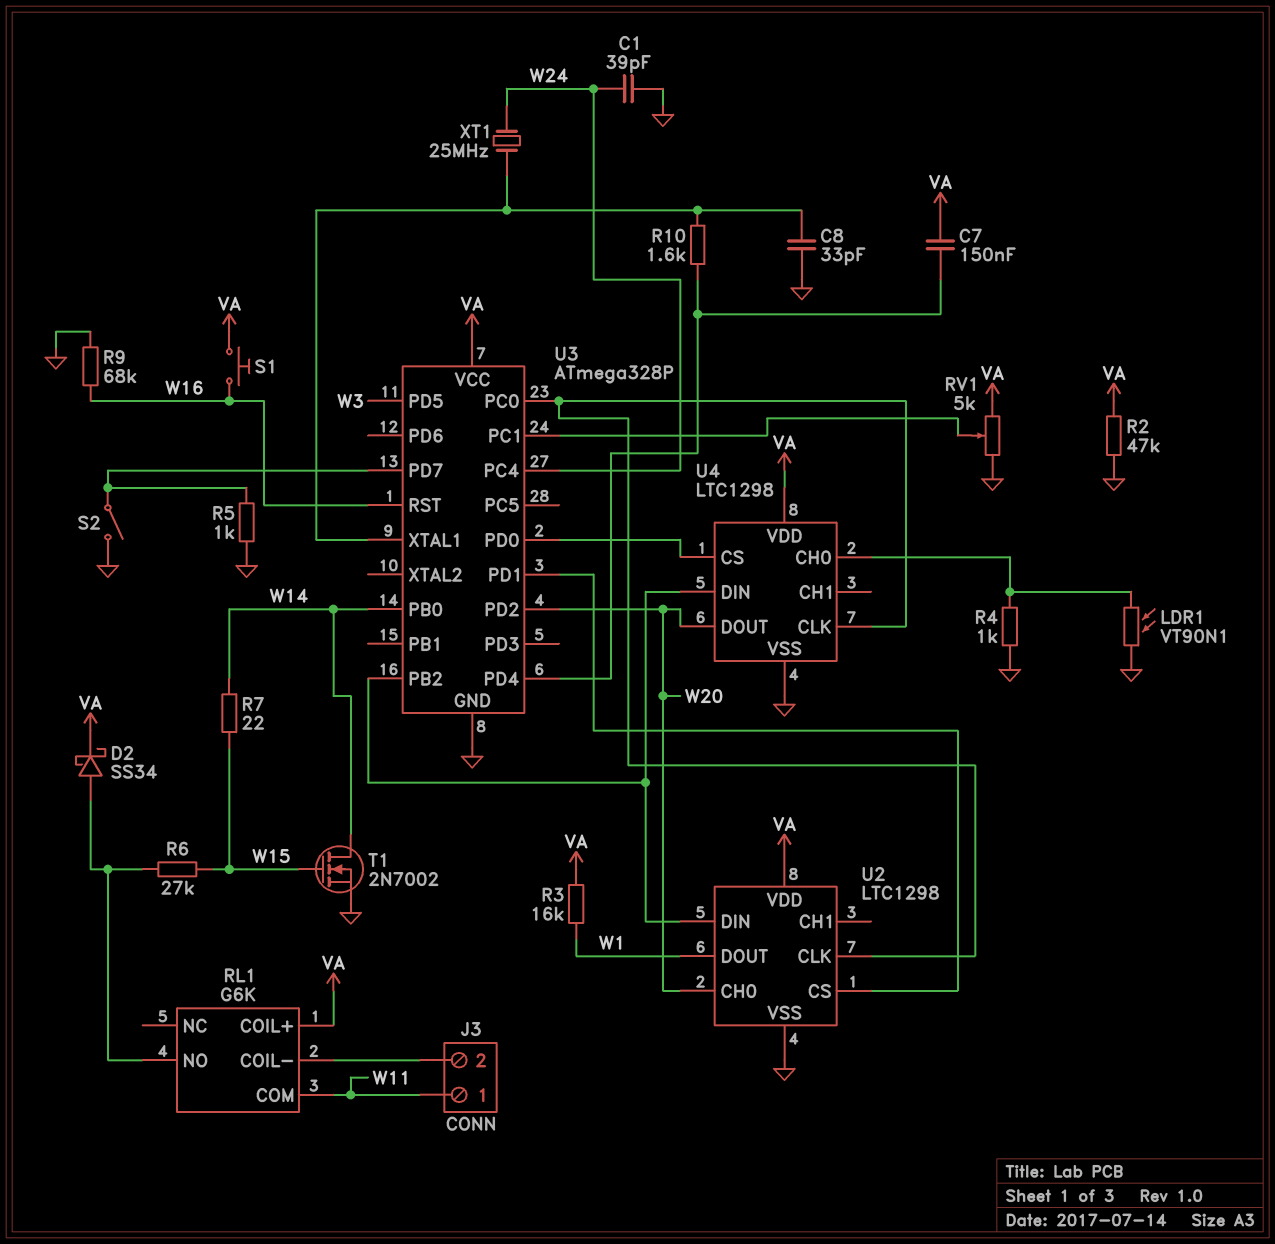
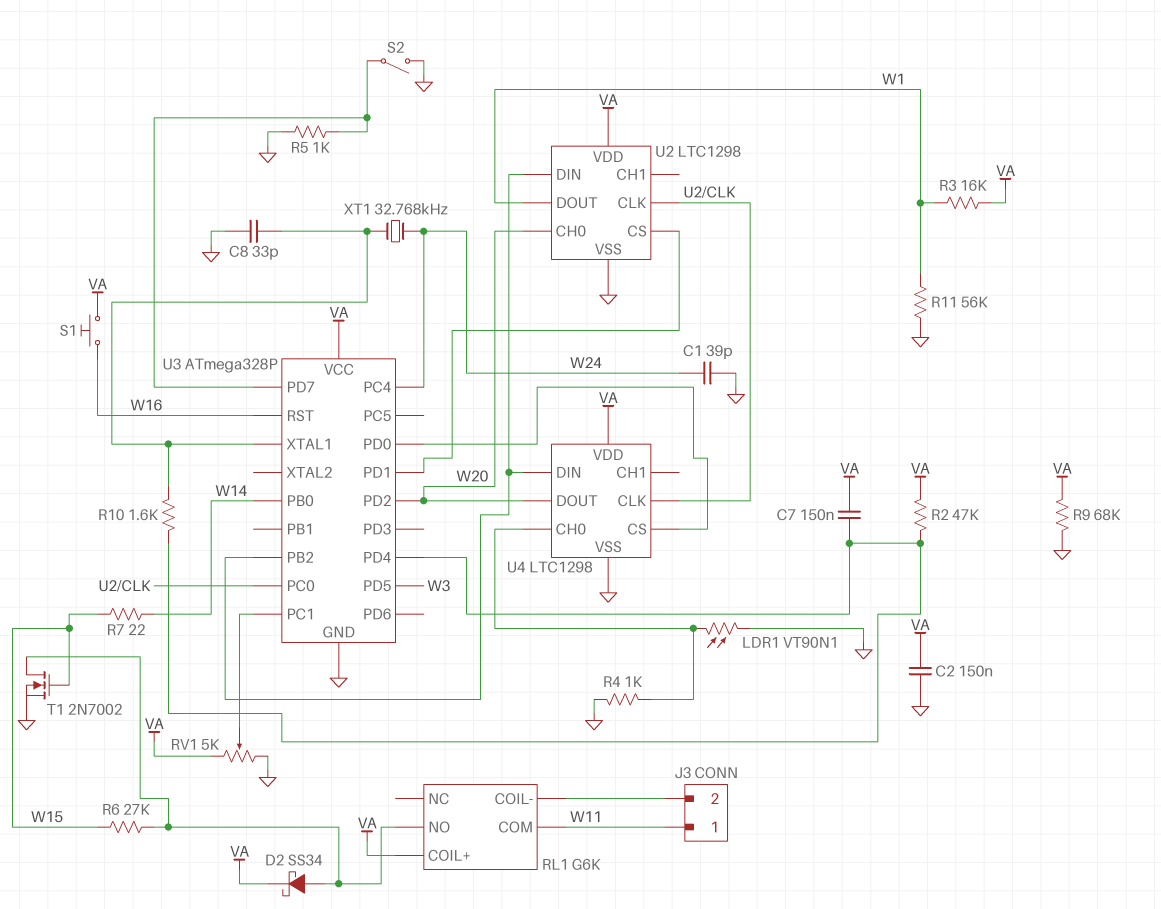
C2: none -> 150nF (GND, VA)
R2: 47k (GND, VA) -> 47k (U3/PD4, VA)
R9: 68k (GND, W16) -> 68k (GND, VA)
R11: none -> 56k (GND, W1)
T1: NMOS 2N7002 (G W15, D W14, S GND) -> NMOS 2N7002 (G W15, D RL1/NO, S GND)
XT1: 25MHz (U3/XTAL1, W24) -> 32.768kHz (U3/XTAL1, W24)

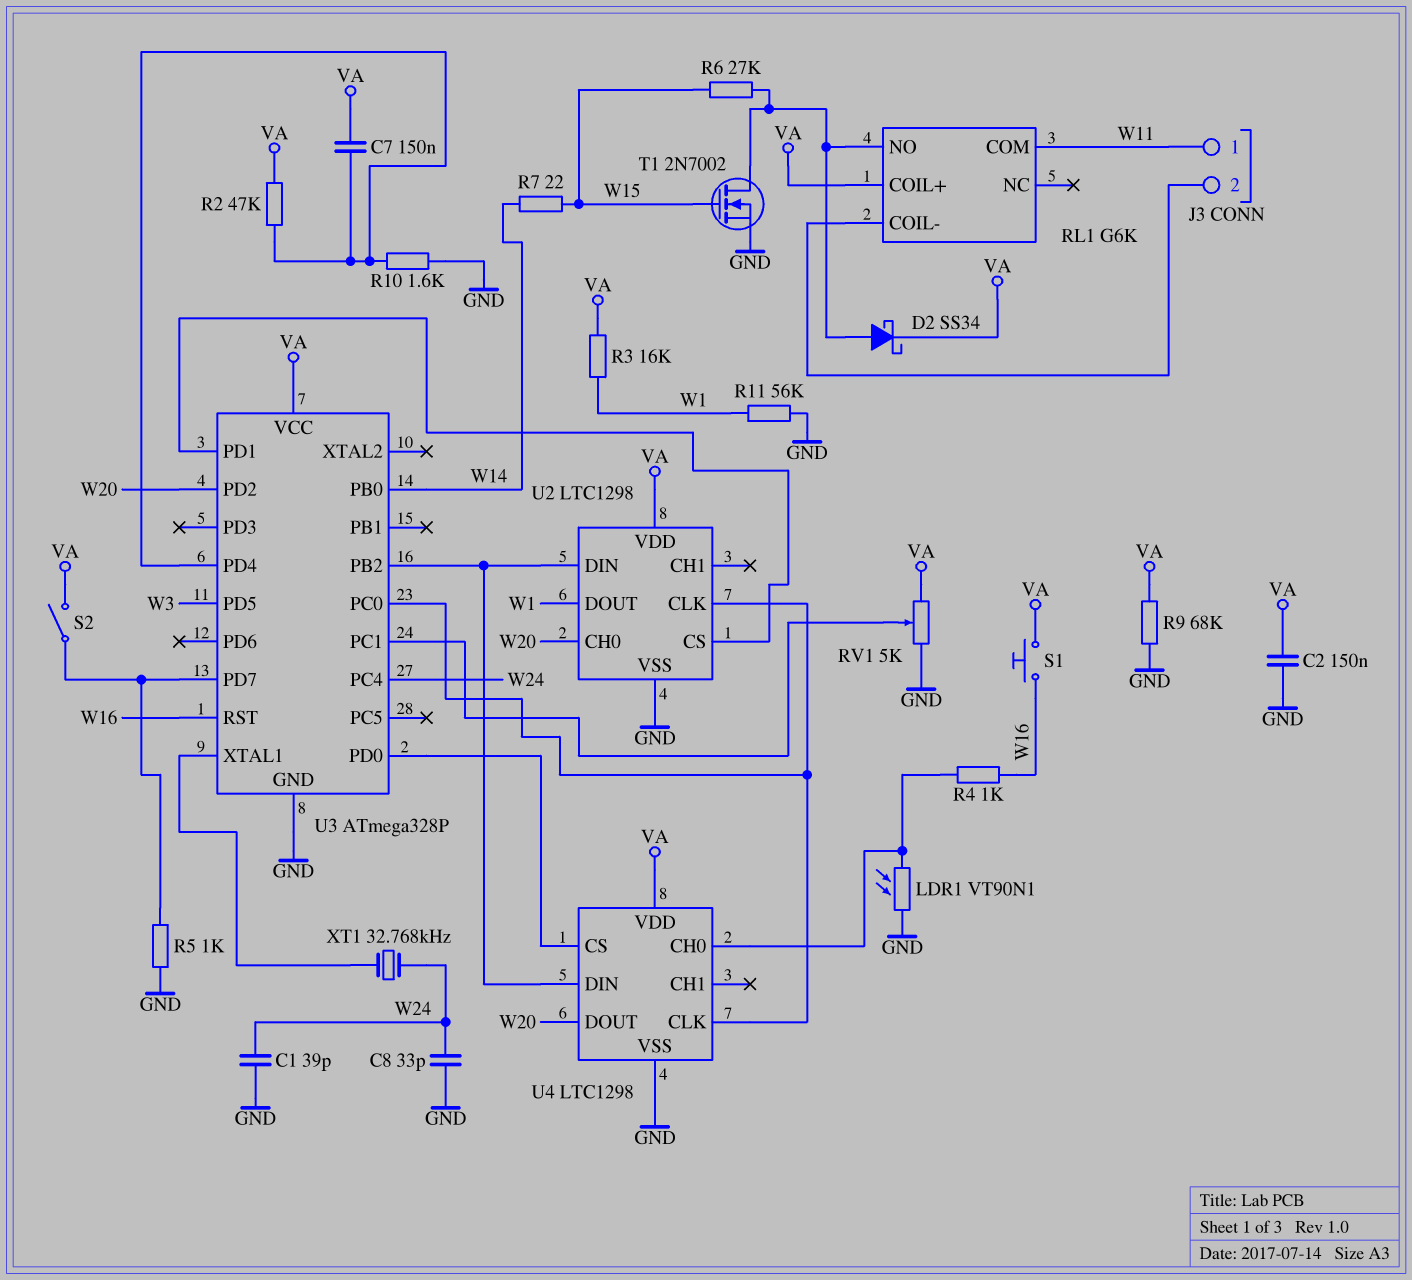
C8: 33pF (GND, U3/XTAL1) -> 33pF (GND, W24)
R4: 1k (GND, U4/CH0) -> 1k (U4/CH0, W16)
R10: 1.6k (U3/PD4, U3/XTAL1) -> 1.6k (GND, U3/PD4)
S2: switch (GND, U3/PD7) -> switch (U3/PD7, VA)

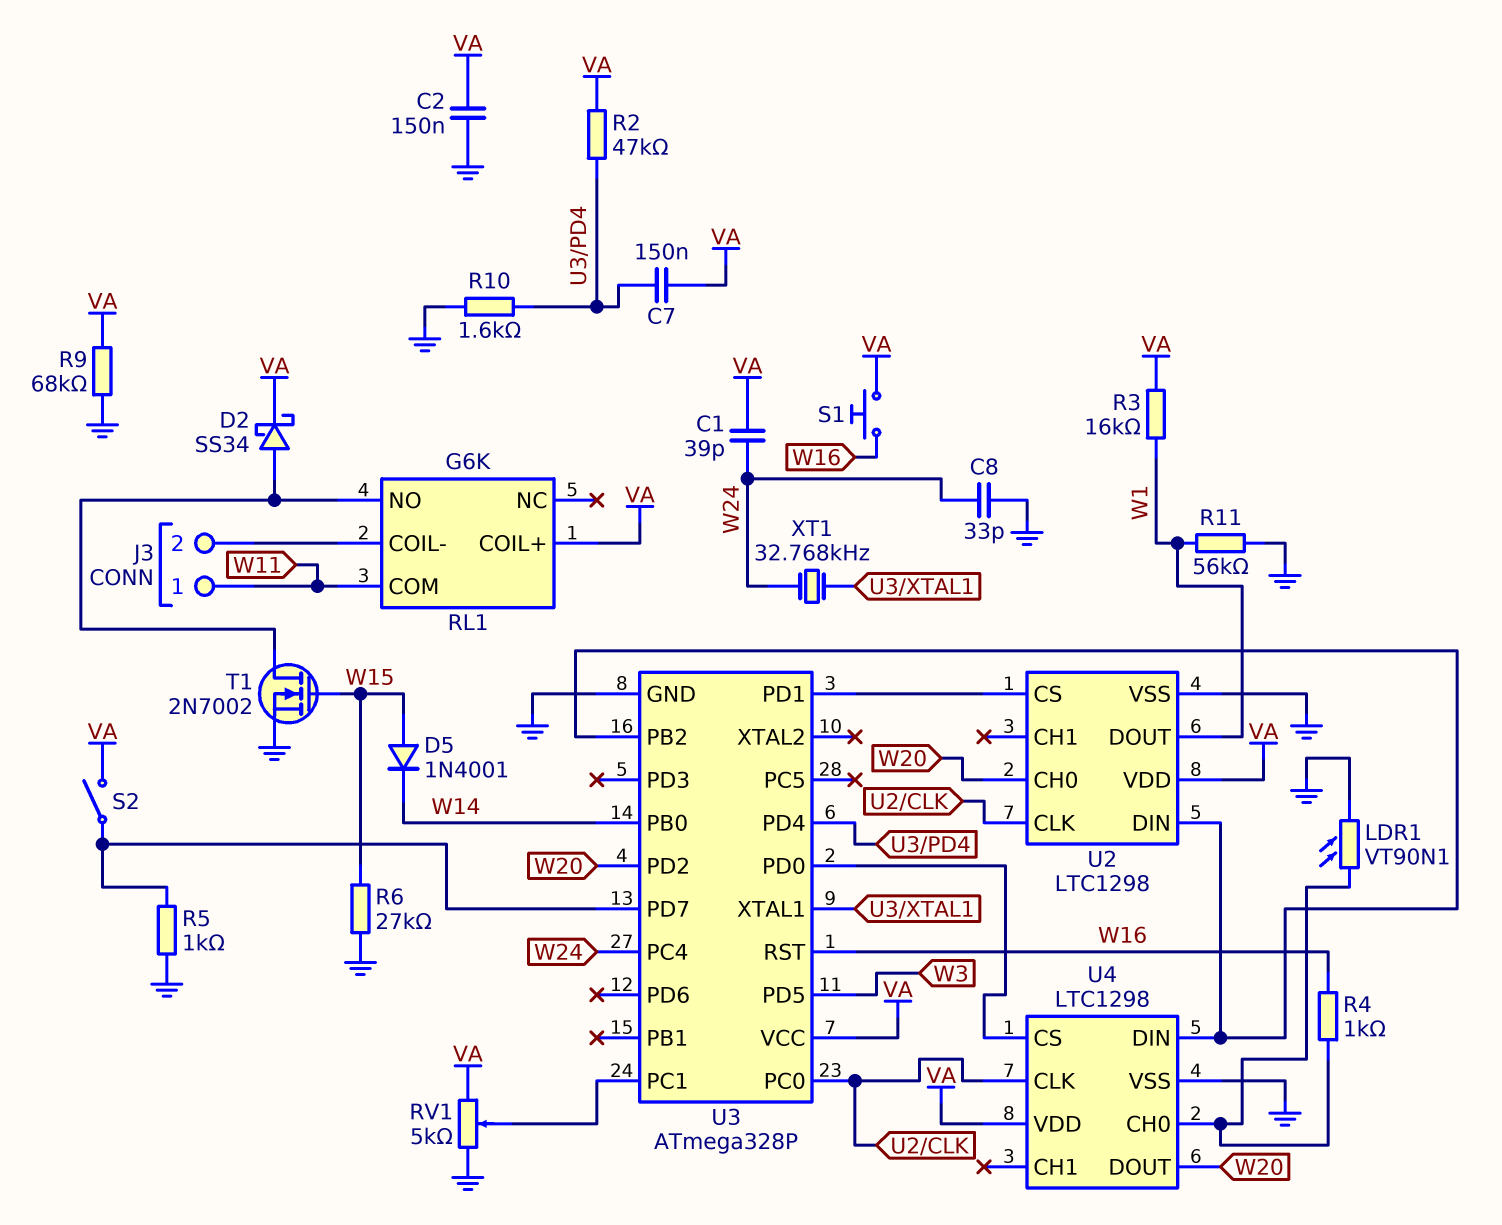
C1: 39pF (GND, W24) -> 39pF (VA, W24)
D5: none -> diode 1N4001 (A W15, K W14)
R6: 27k (RL1/NO, W15) -> 27k (GND, W15)
R7: 22 (W14, W15) -> none

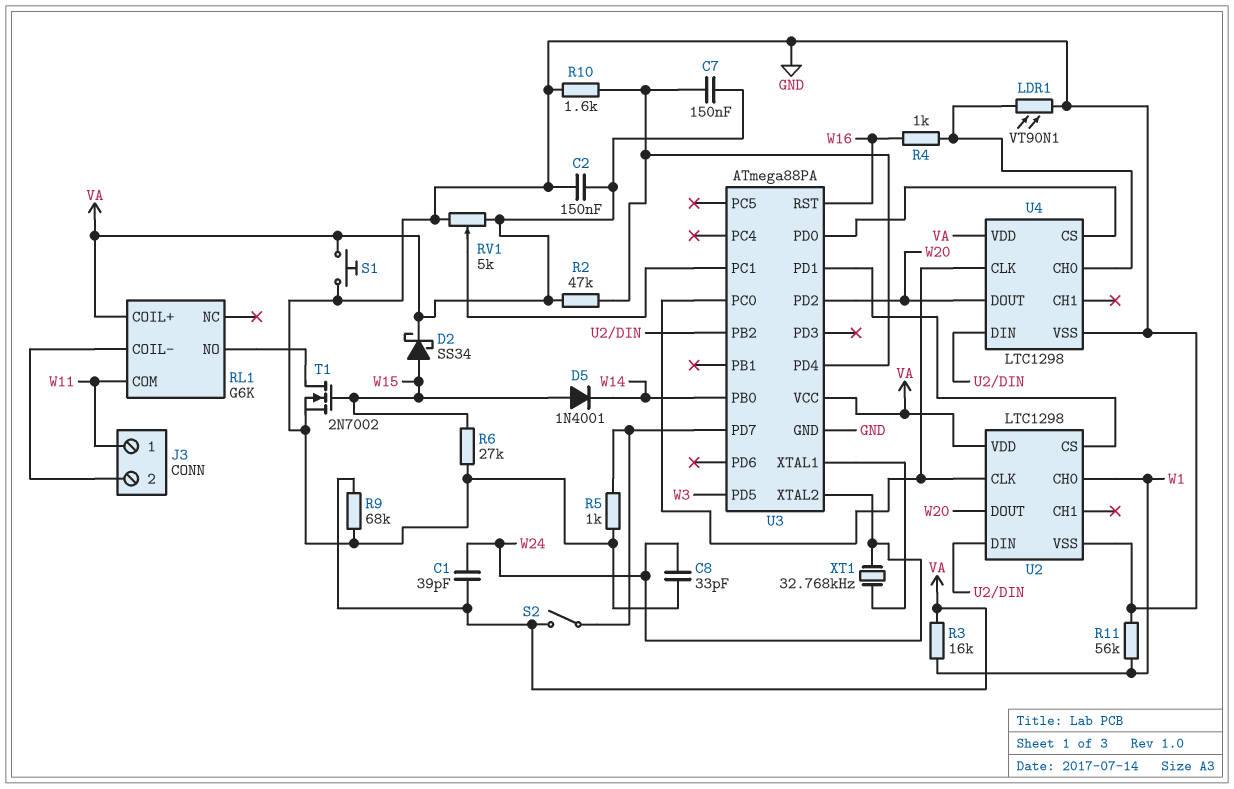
D2: schottky SS34 (A RL1/NO, K VA) -> schottky SS34 (A W15, K VA)
S1: button (VA, W16) -> button (GND, VA)
U2 pin CH0: W20 -> W1
U2 pin DOUT: W1 -> W20
U3: ATmega328P -> ATmega88PA
U3 pin PC4: W24 -> none
U3 pin XTAL2: none -> W24

